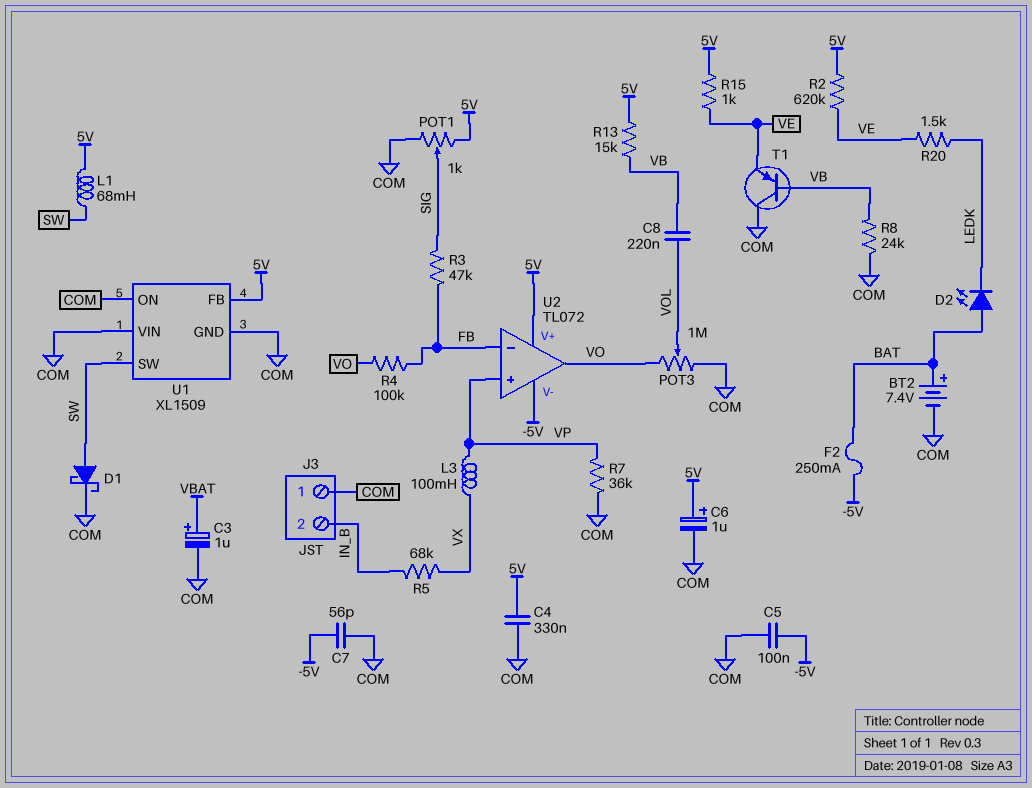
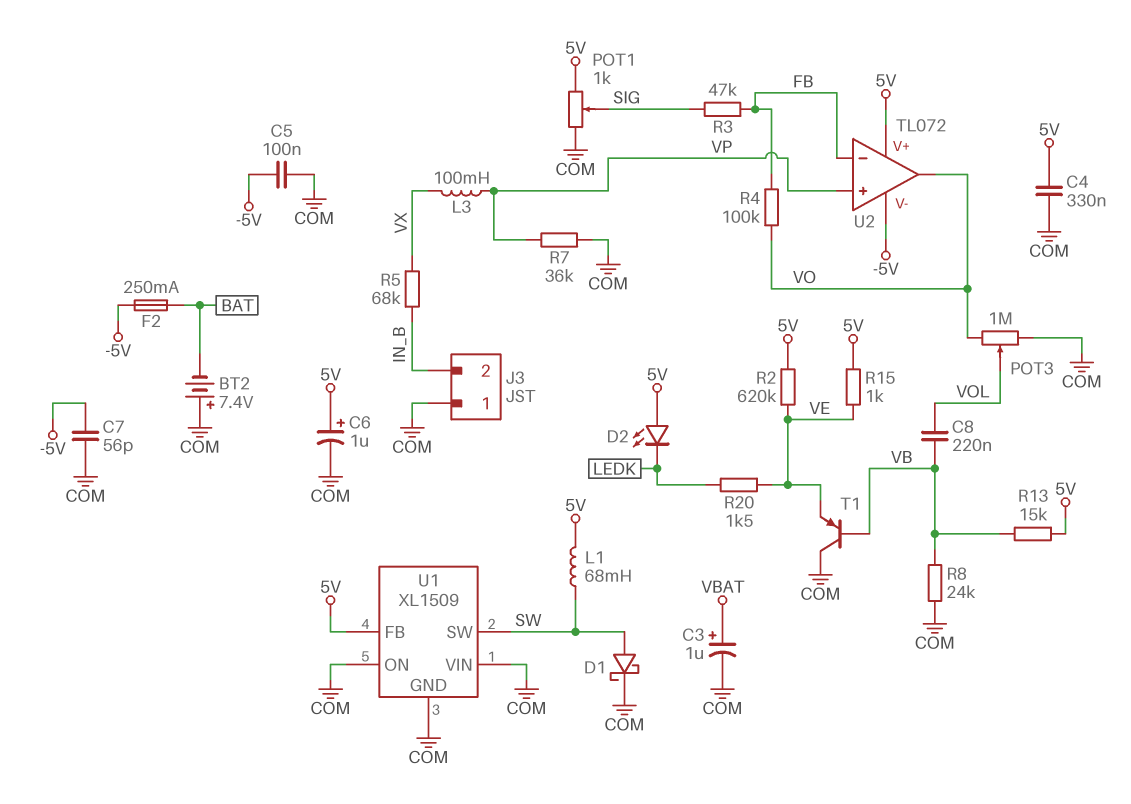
BT2: 7.4V (plus BAT, minus COM) -> 7.4V (plus COM, minus BAT)
D2: LED (A BAT, K LEDK) -> LED (A 5V, K LEDK)

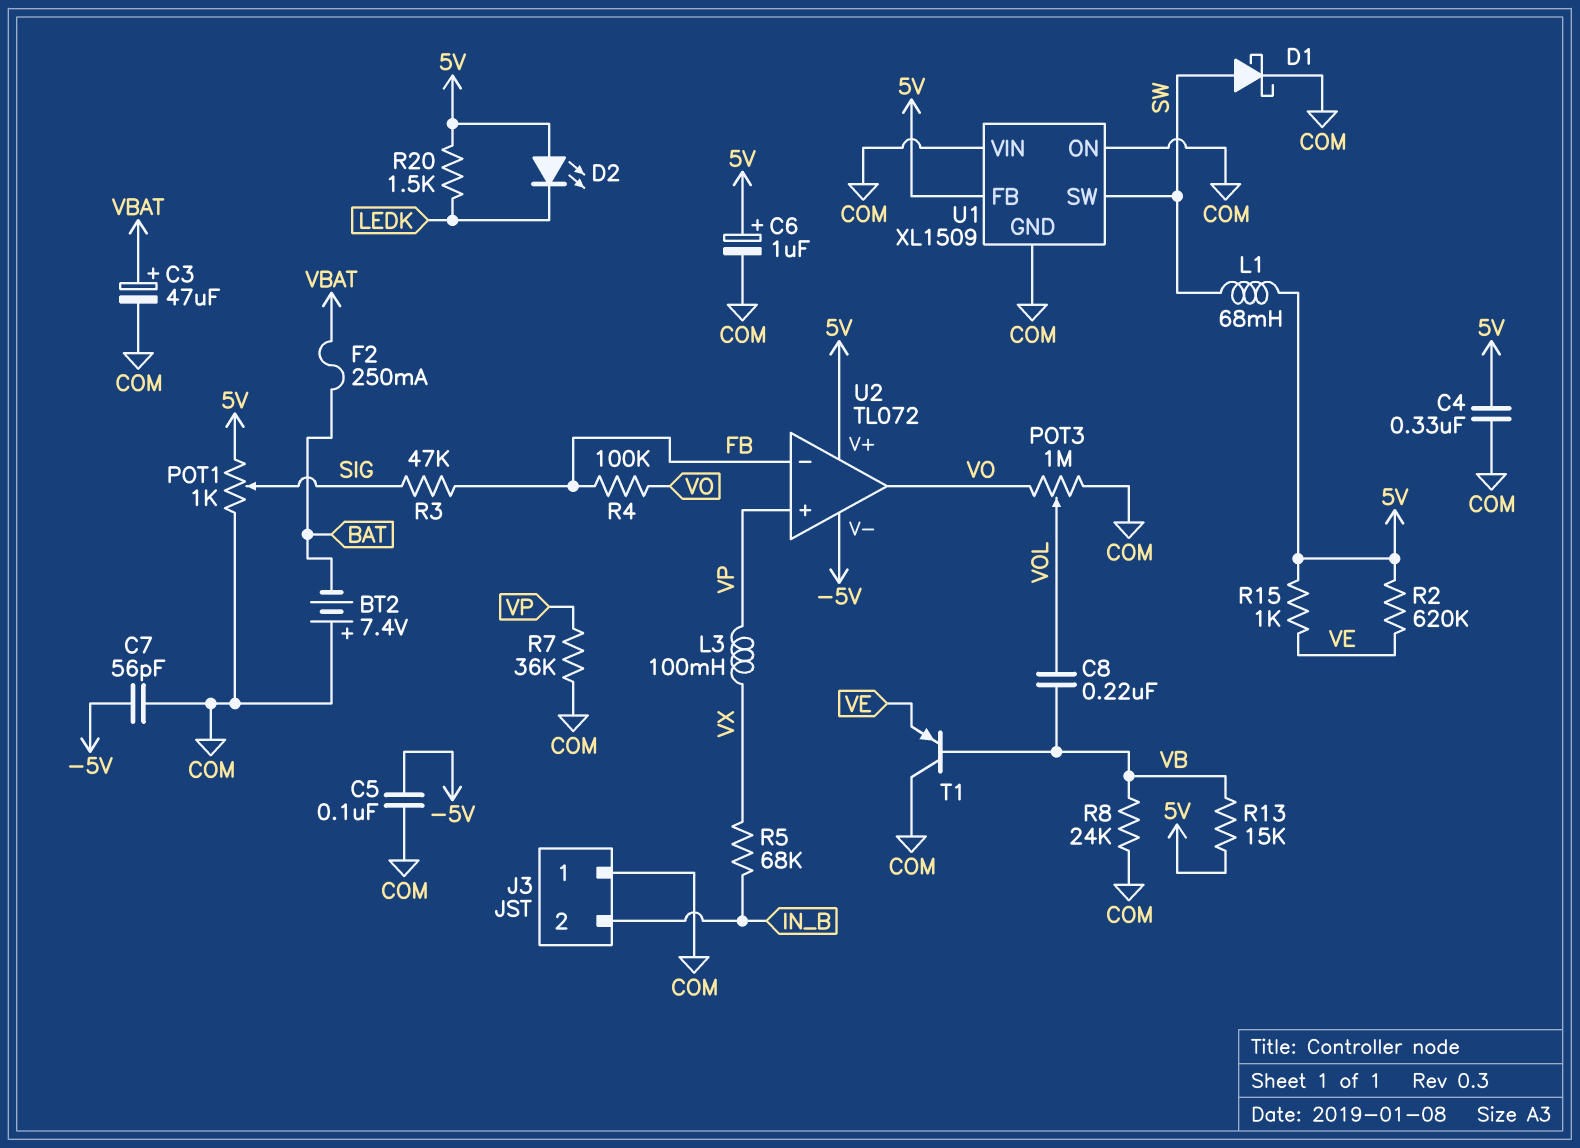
C3: 1uF (plus VBAT, minus COM) -> 47uF (plus VBAT, minus COM)
F2: 250mA (-5V, BAT) -> 250mA (BAT, VBAT)
R20: 1.5k (LEDK, VE) -> 1.5k (5V, LEDK)

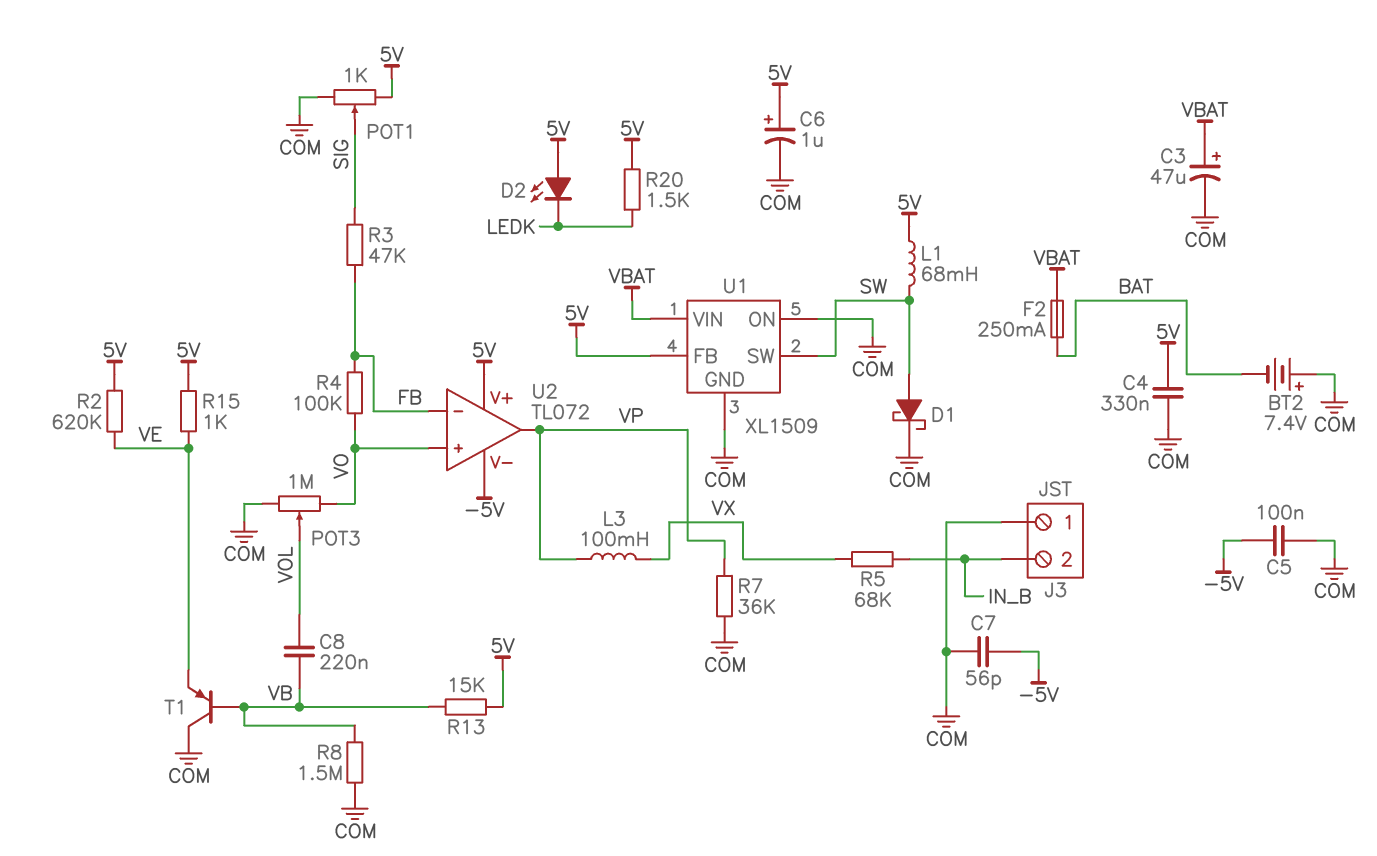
R8: 24k (COM, VB) -> 1.5M (COM, VB)
U1 pin VIN: COM -> VBAT
U2 pin in+: VP -> VO
U2 pin out: VO -> VP

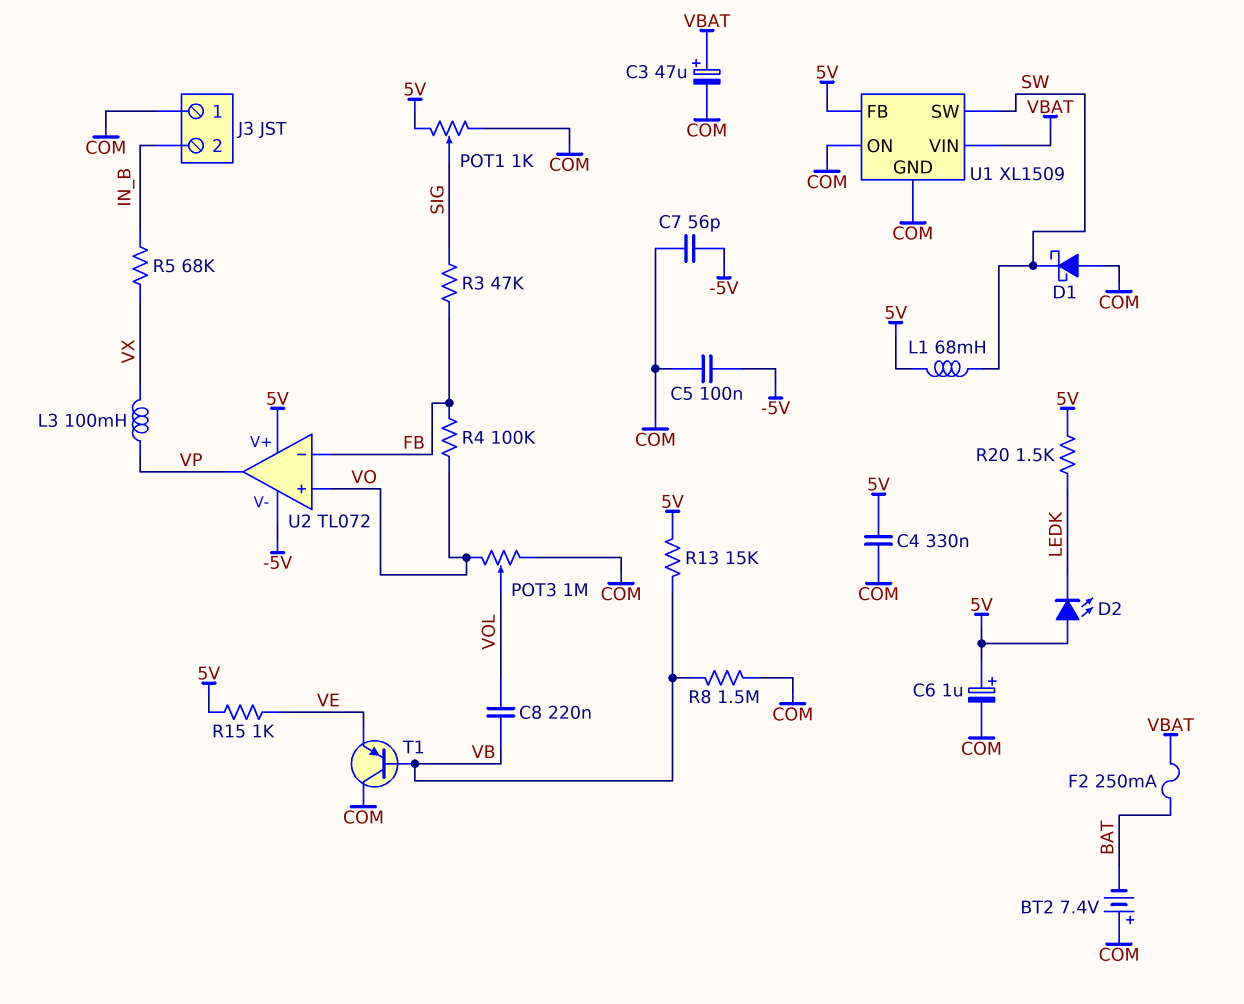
D1: schottky (A SW, K COM) -> schottky (A COM, K SW)
R2: 620k (5V, VE) -> none
R7: 36k (COM, VP) -> none

